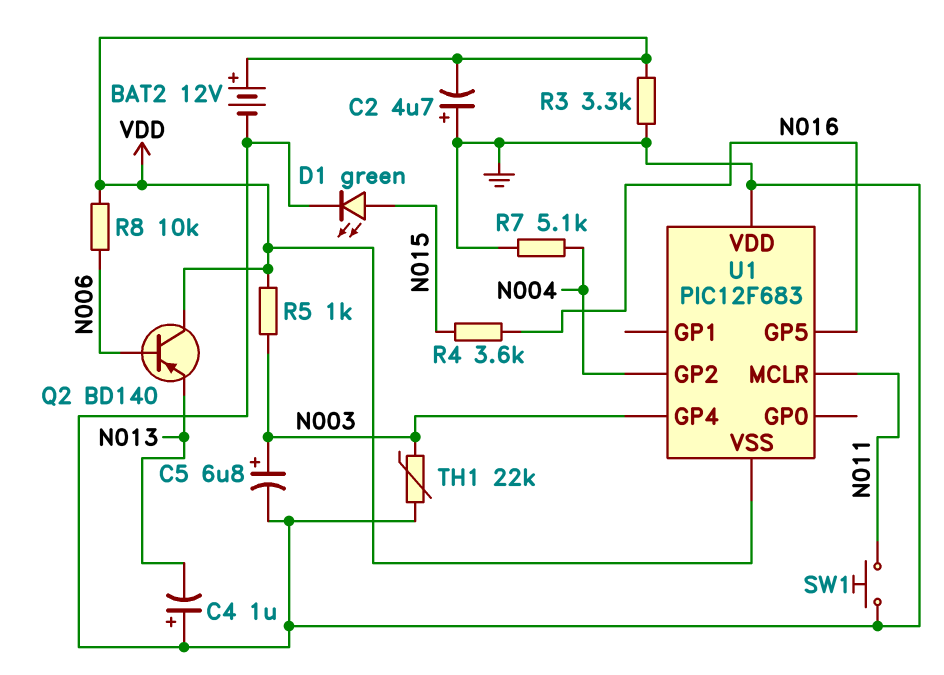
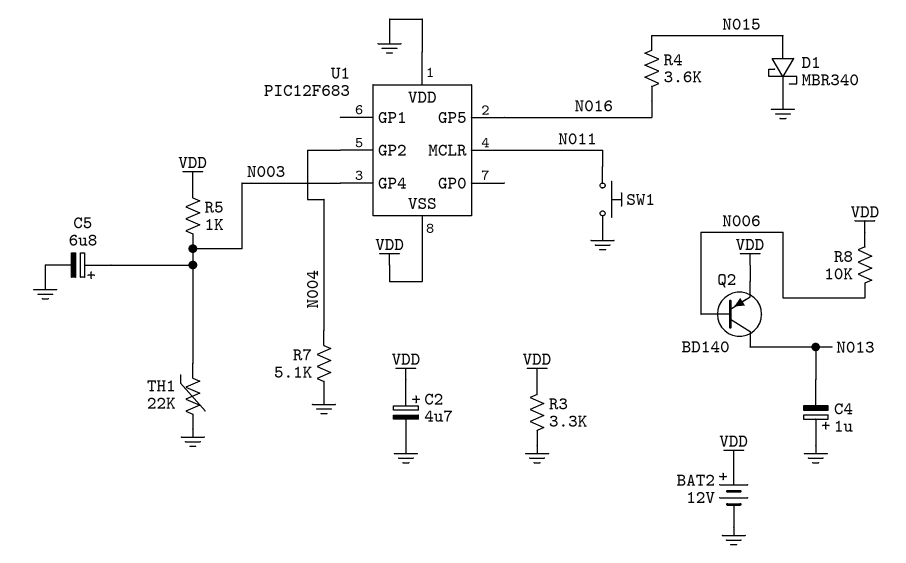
C2: 4.7uF (plus GND, minus VDD) -> 4.7uF (plus VDD, minus GND)
D1: LED green (A N015, K GND) -> schottky MBR340 (A N015, K GND)
Q2: PNP BD140 (B N006, C VDD, E N013) -> PNP BD140 (B N006, C N013, E VDD)

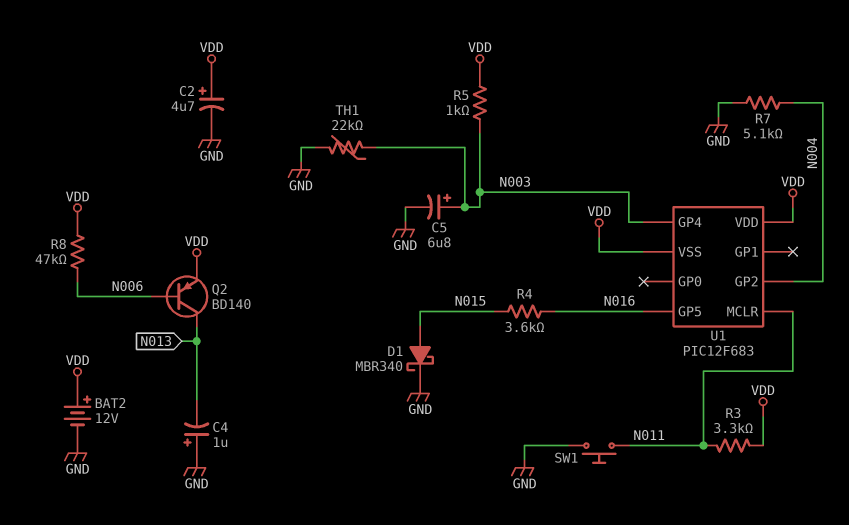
R3: 3.3k (GND, VDD) -> 3.3k (N011, VDD)
R8: 10k (N006, VDD) -> 47k (N006, VDD)
U1 pin VDD: GND -> VDD

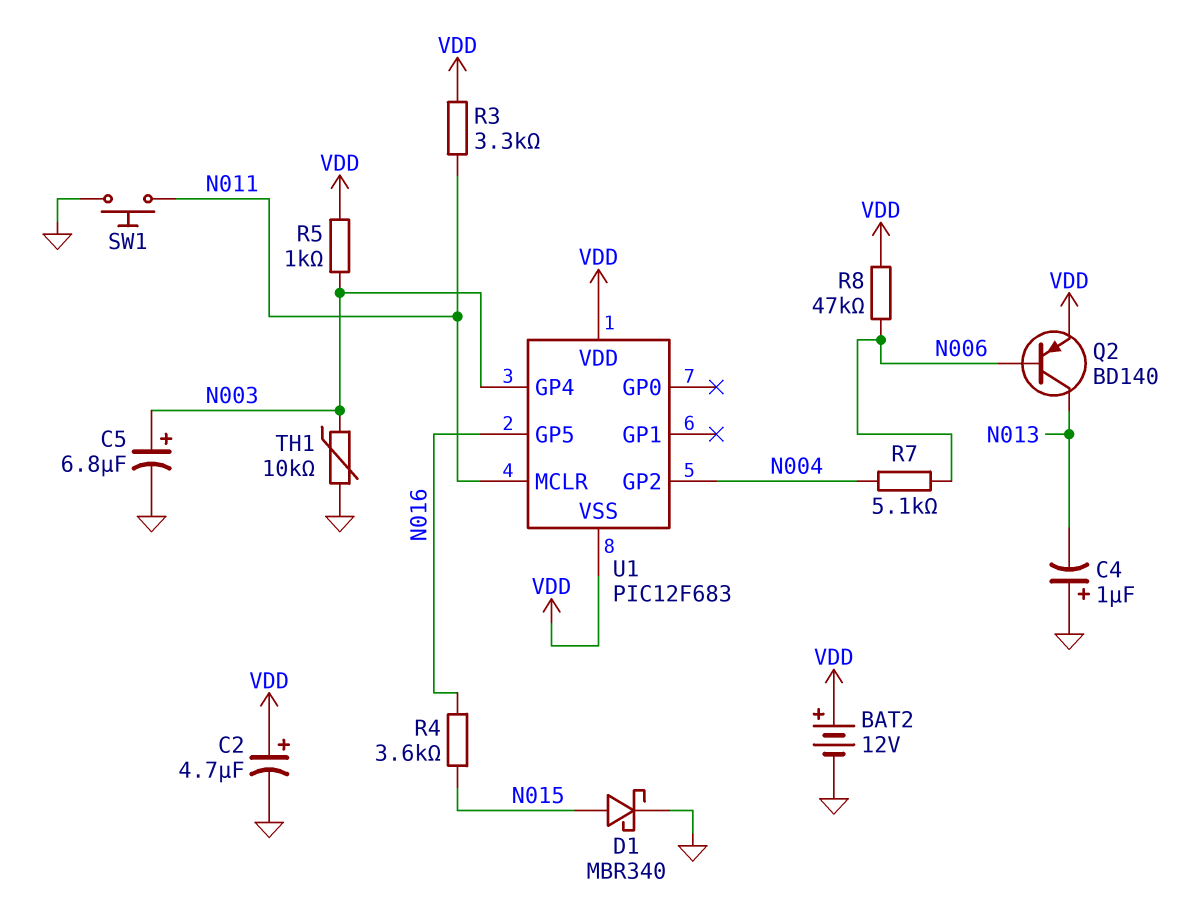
R7: 5.1k (GND, N004) -> 5.1k (N004, N006)
TH1: 22k (GND, N003) -> 10k (GND, N003)

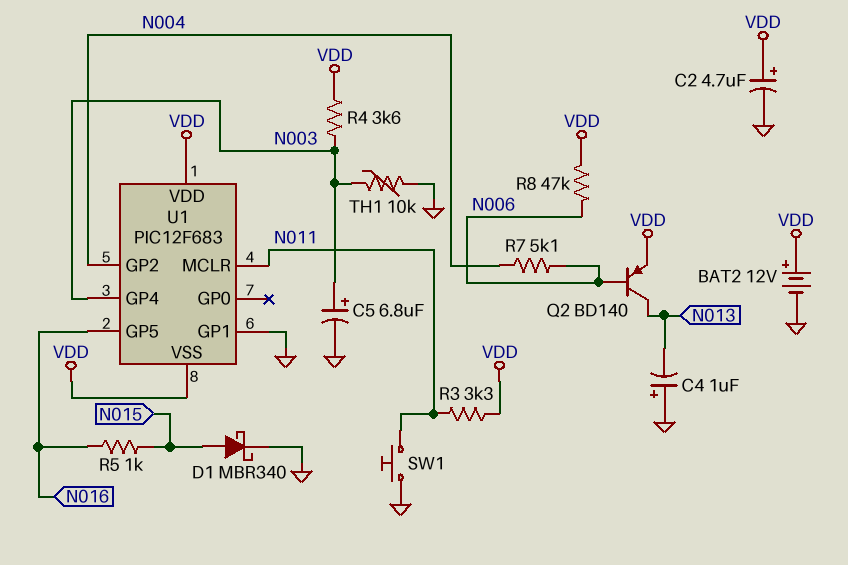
R4: 3.6k (N015, N016) -> 3.6k (N003, VDD)
R5: 1k (N003, VDD) -> 1k (N015, N016)
U1 pin GP1: none -> GND

